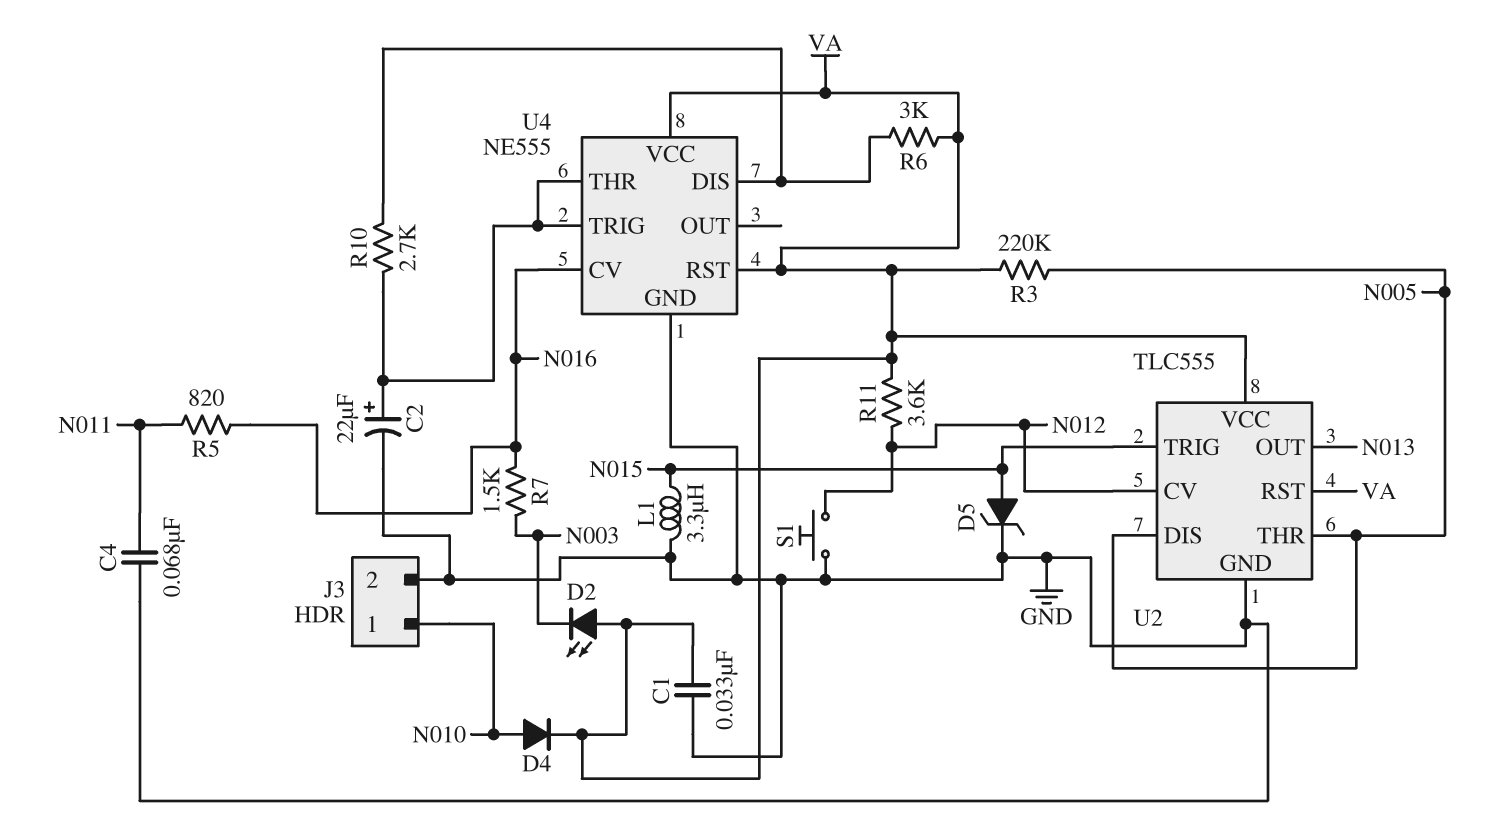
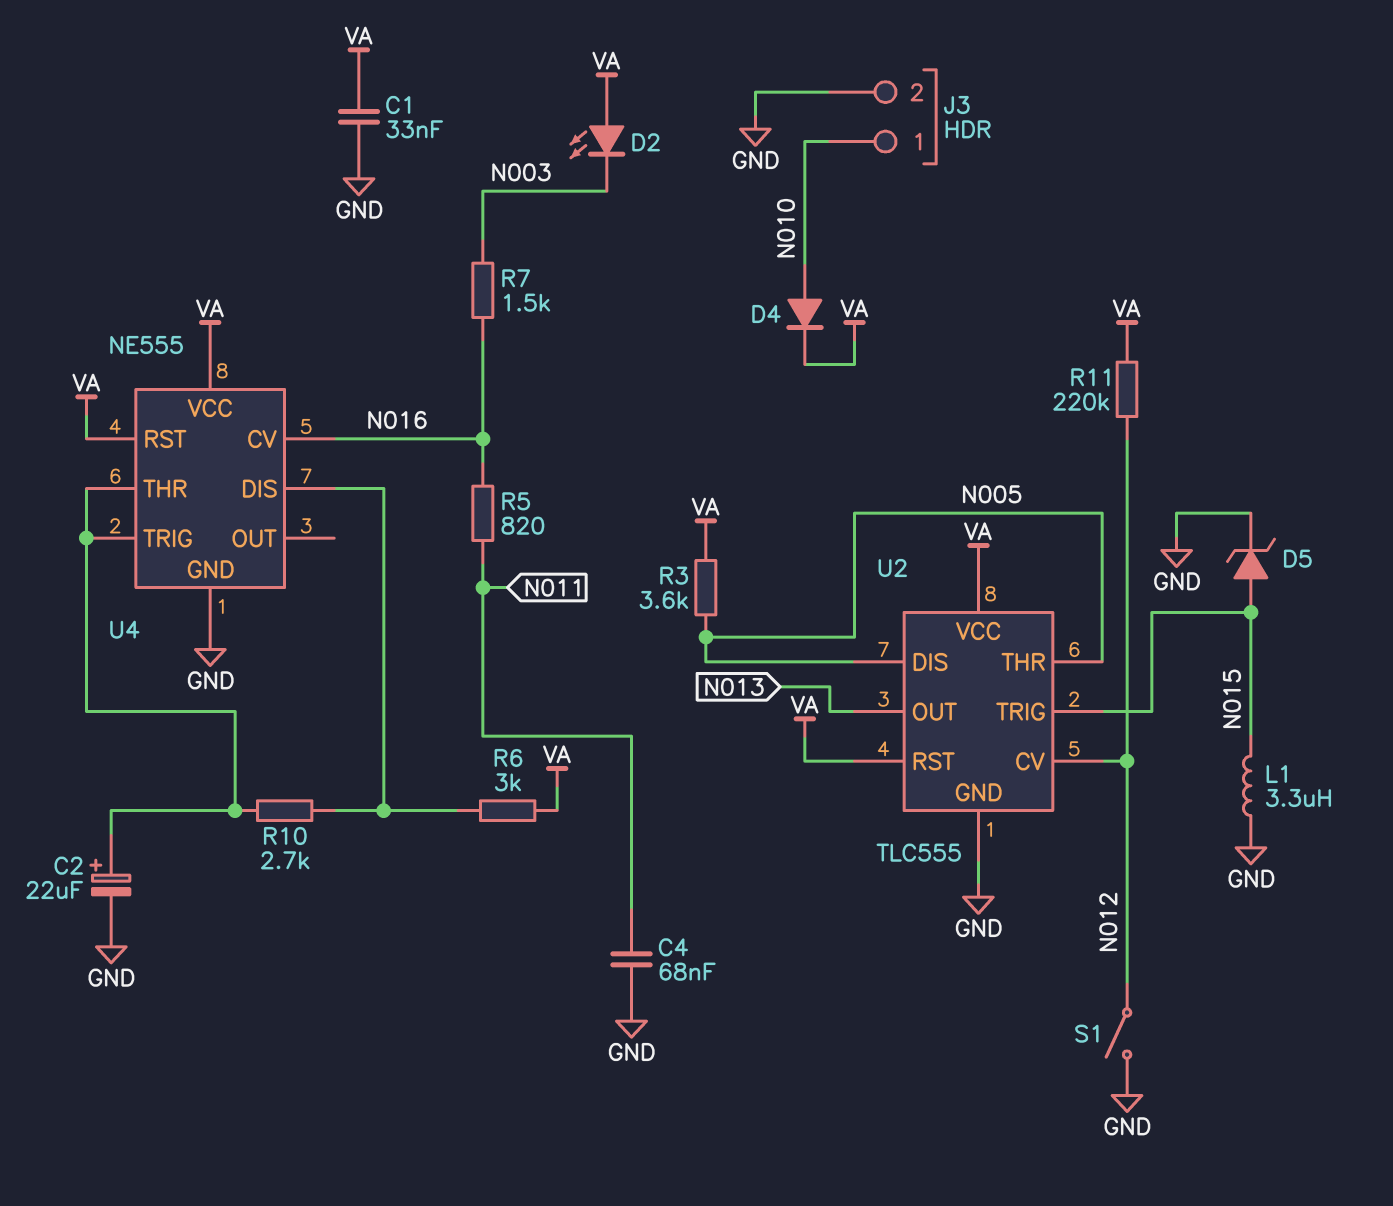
R3: 220k (N005, VA) -> 3.6k (N005, VA)
R11: 3.6k (N012, VA) -> 220k (N012, VA)
S1: button (GND, N012) -> switch (GND, N012)

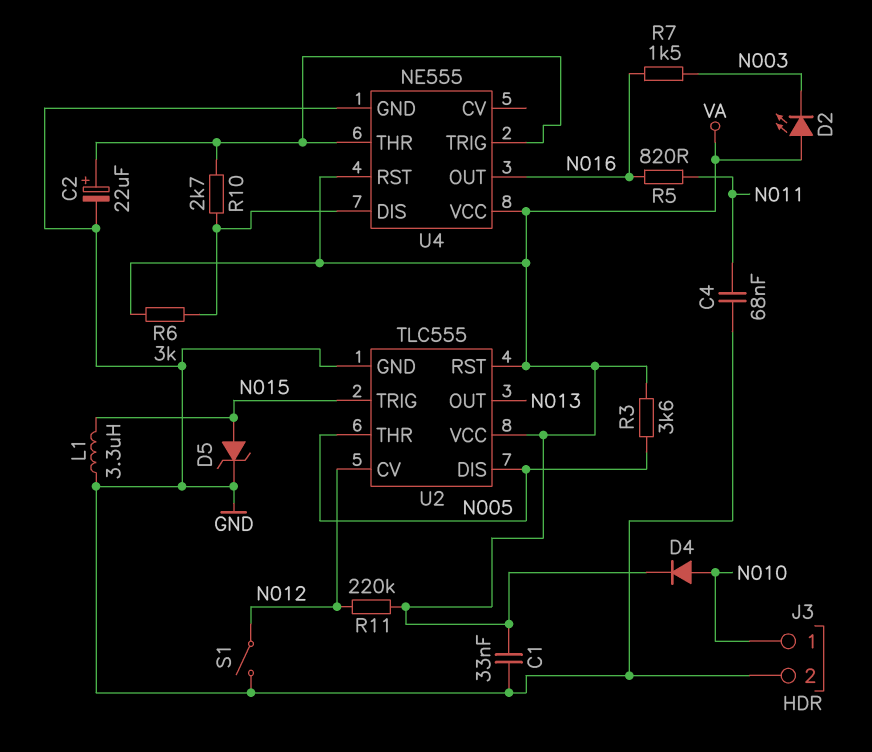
U4 pin CV: N016 -> none
U4 pin OUT: none -> N016

